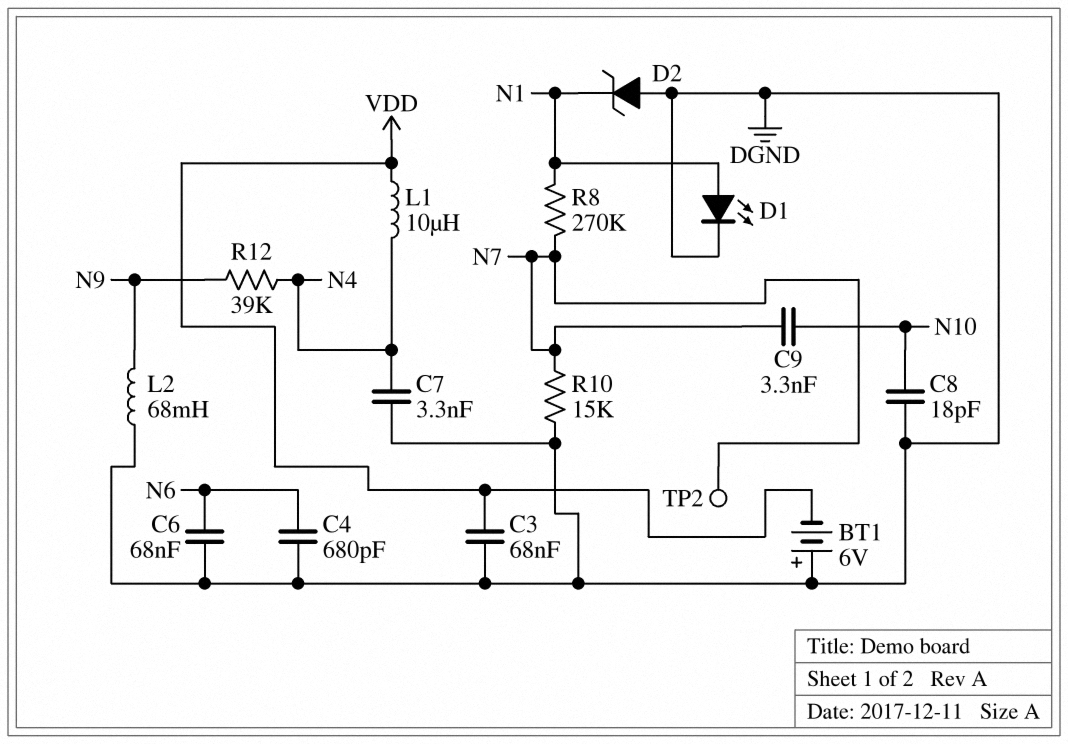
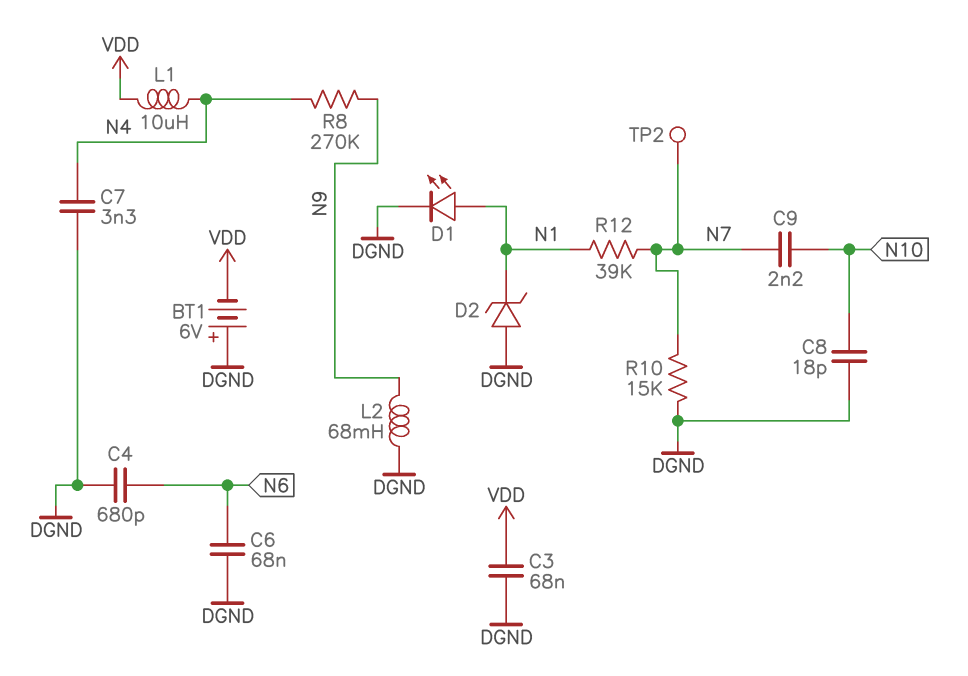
C9: 3.3nF (N7, N10) -> 2.2nF (N7, N10)
R8: 270k (N1, N7) -> 270k (N4, N9)
R12: 39k (N4, N9) -> 39k (N1, N7)

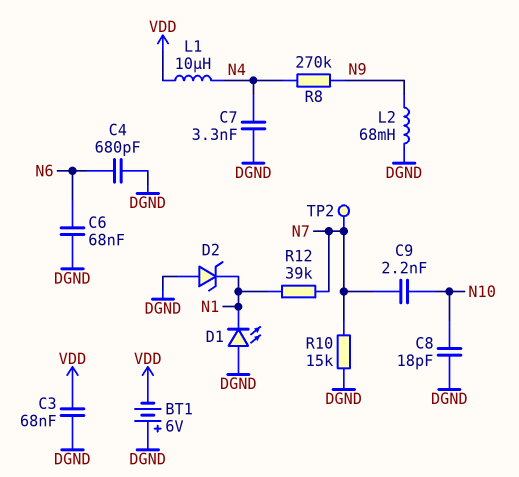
D1: LED (A N1, K DGND) -> LED (A DGND, K N1)

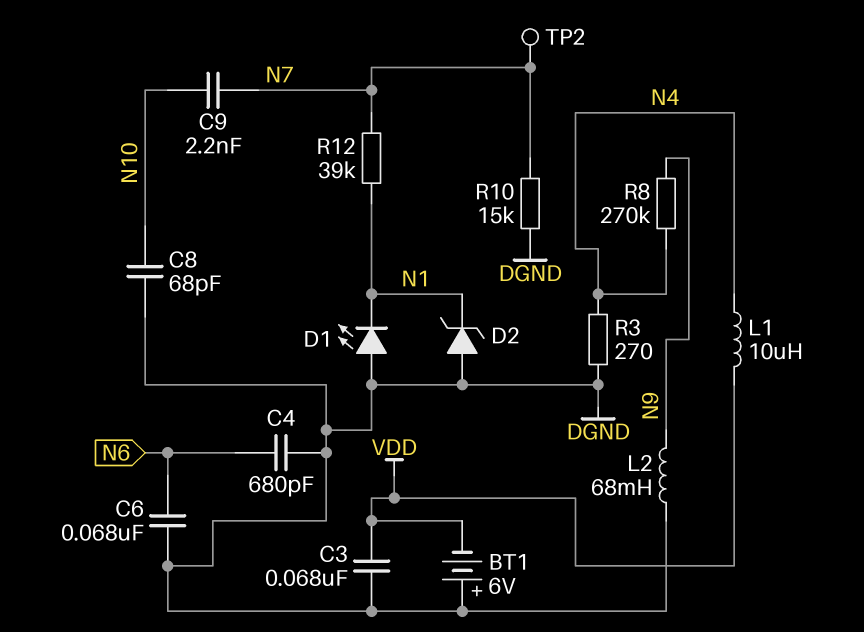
C7: 3.3nF (DGND, N4) -> none
C8: 18pF (DGND, N10) -> 68pF (DGND, N10)
R3: none -> 270 (DGND, N4)

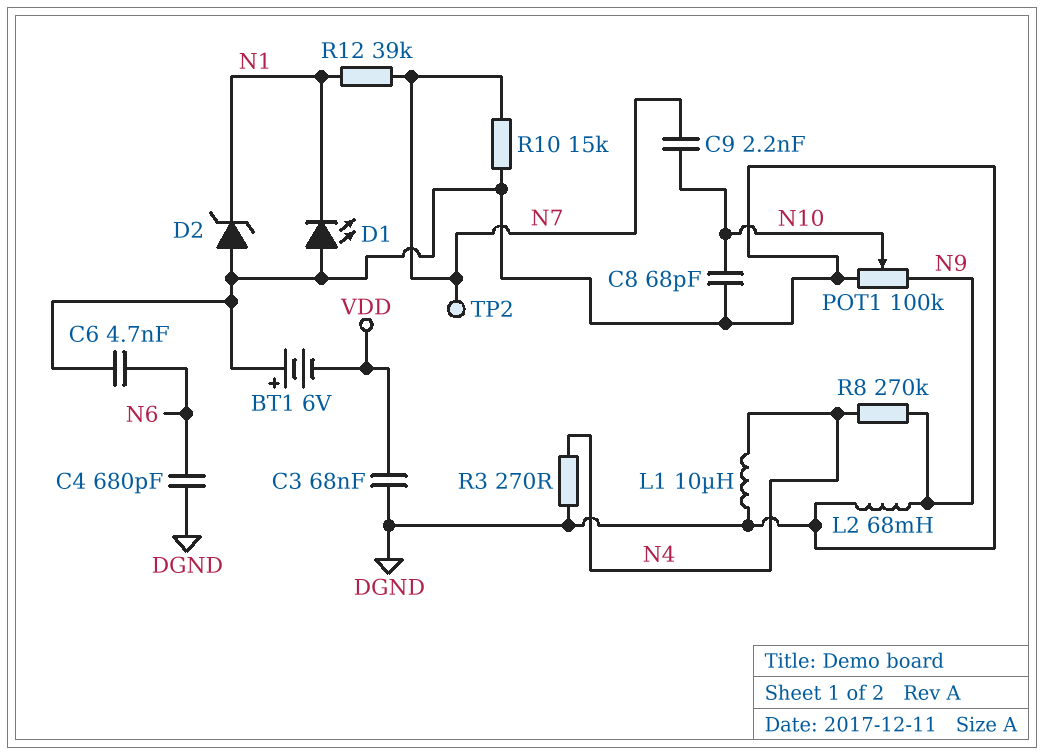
C6: 68nF (DGND, N6) -> 4.7nF (DGND, N6)
L1: 10uH (N4, VDD) -> 10uH (DGND, N4)
POT1: none -> 100k (DGND, N9, wiper N10)

